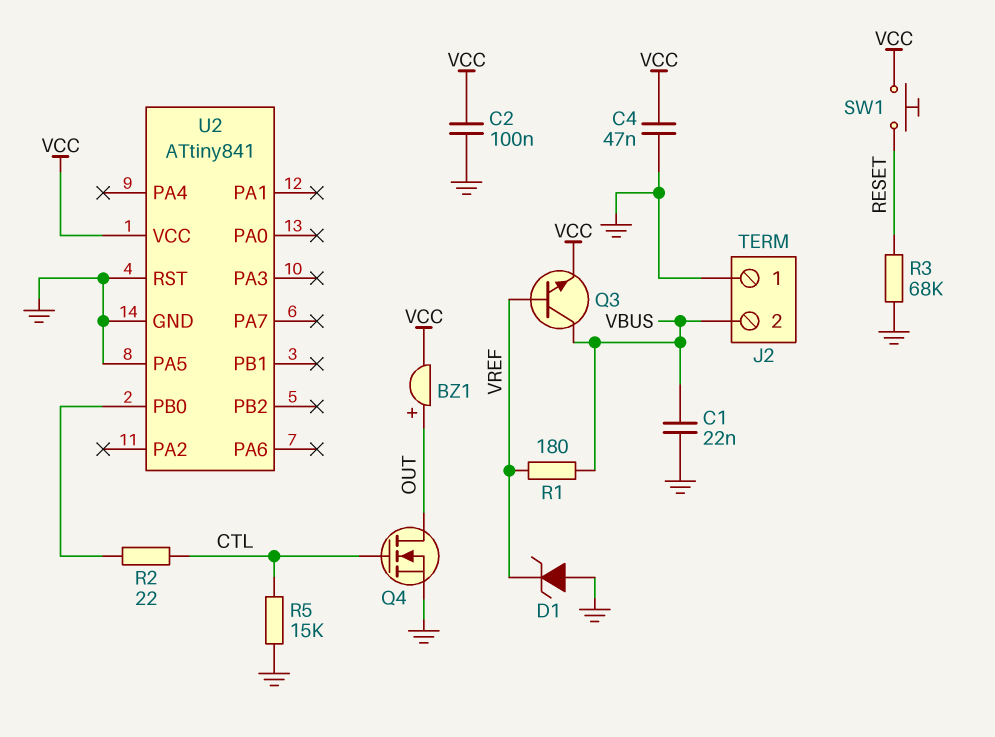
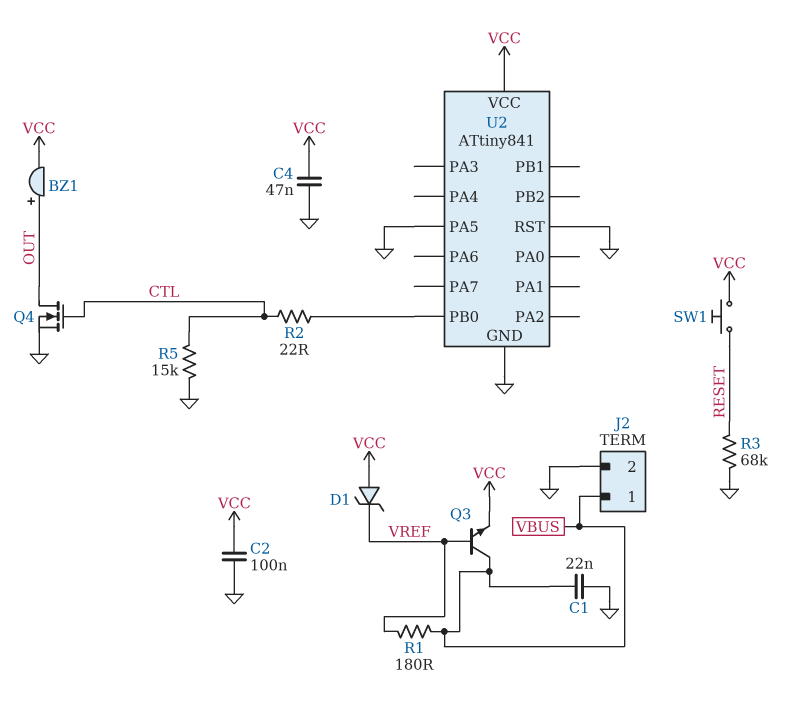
D1: zener (A GND, K VREF) -> zener (A VCC, K VREF)
J2 pin 1: GND -> VBUS
J2 pin 2: VBUS -> GND

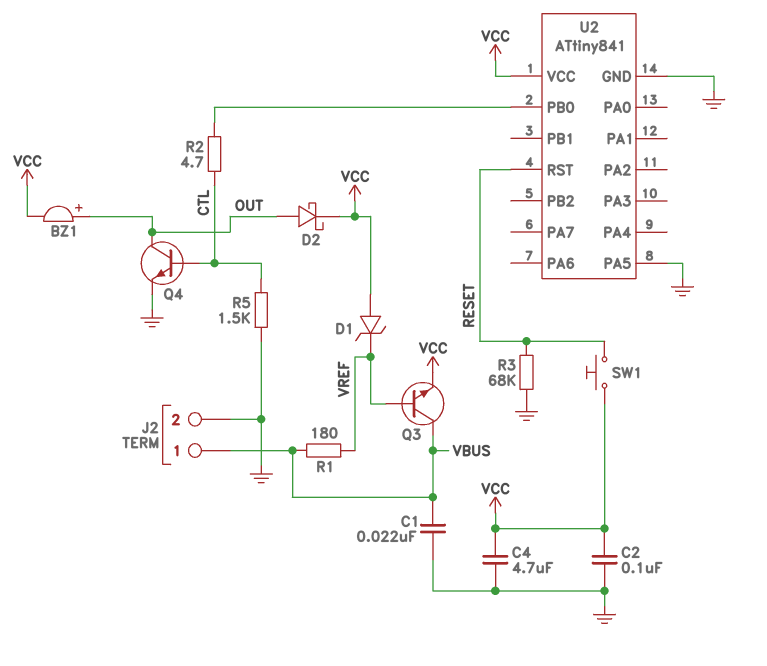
C4: 47nF (GND, VCC) -> 4.7uF (GND, VCC)
D2: none -> schottky (A OUT, K VCC)
Q4: NMOS (G CTL, D OUT, S GND) -> NPN (B CTL, C OUT, E GND)
R2: 22 (CTL, U2/PB0) -> 4.7 (CTL, U2/PB0)
R5: 15k (CTL, GND) -> 1.5k (CTL, GND)
U2 pin RST: GND -> RESET

